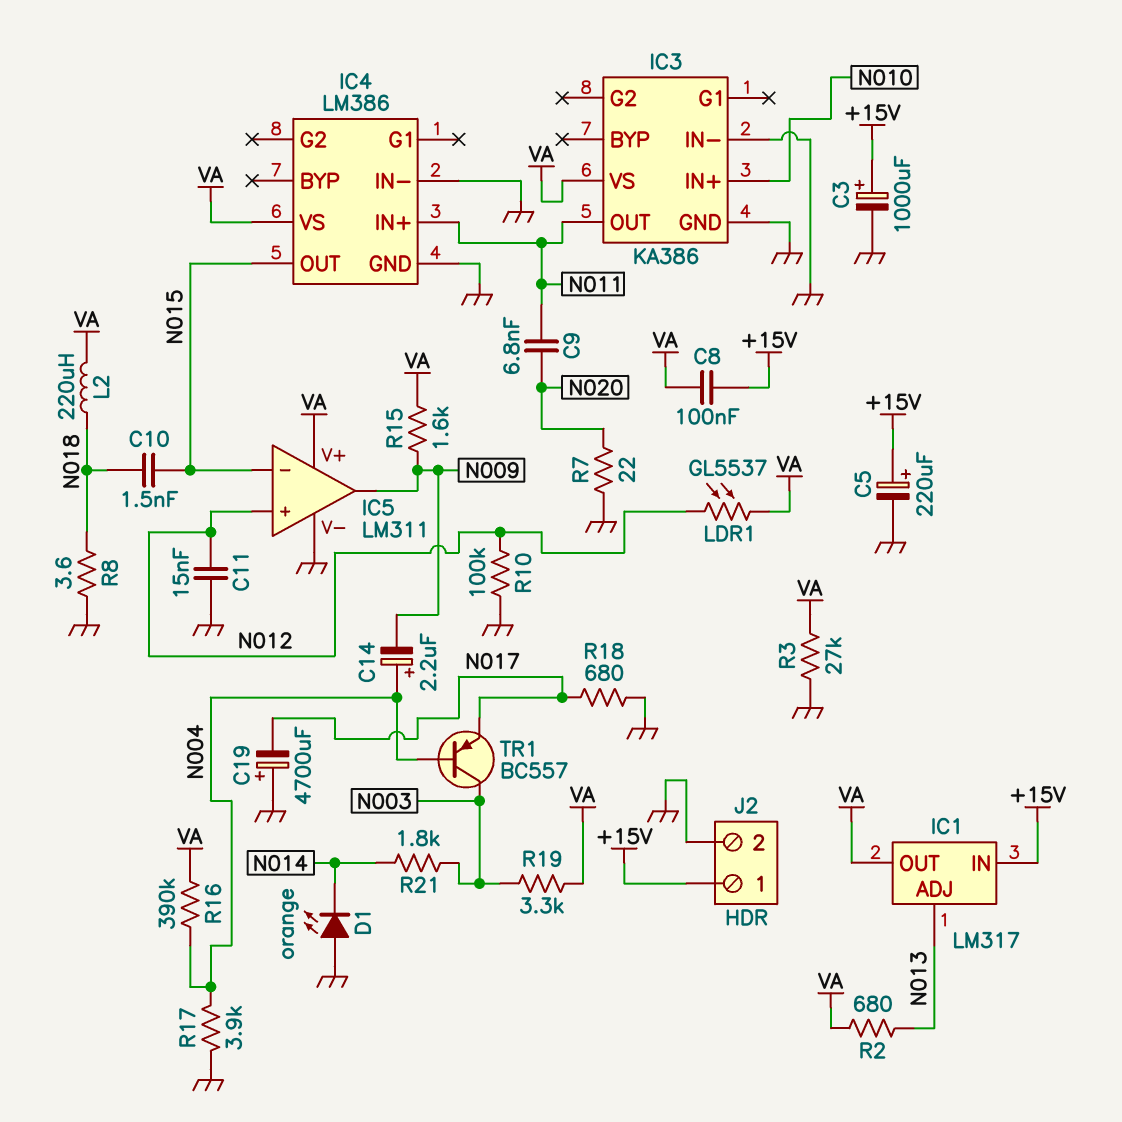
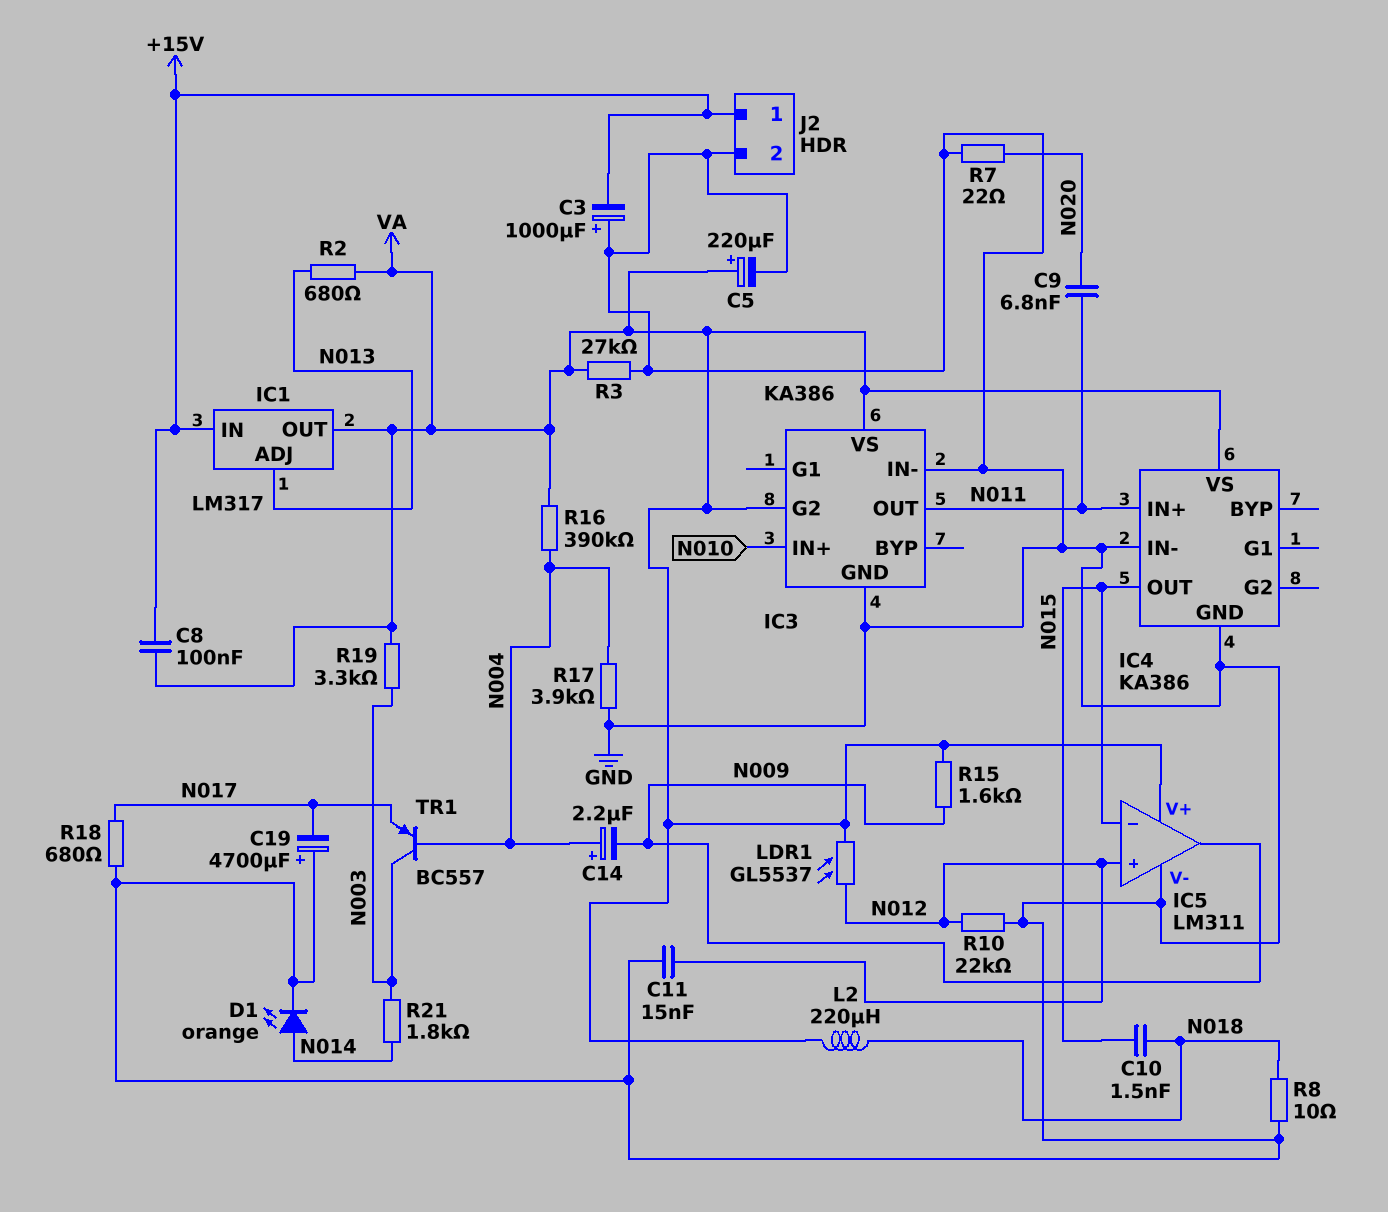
C3: 1000uF (plus +15V, minus GND) -> 1000uF (plus GND, minus +15V)
C5: 220uF (plus +15V, minus GND) -> 220uF (plus VA, minus GND)
D1: LED orange (A GND, K N014) -> LED orange (A N014, K GND)
IC3 pin G2: none -> VA
IC4: LM386 -> KA386
R8: 3.6 (GND, N018) -> 10 (GND, N018)
R10: 100k (GND, N012) -> 22k (GND, N012)

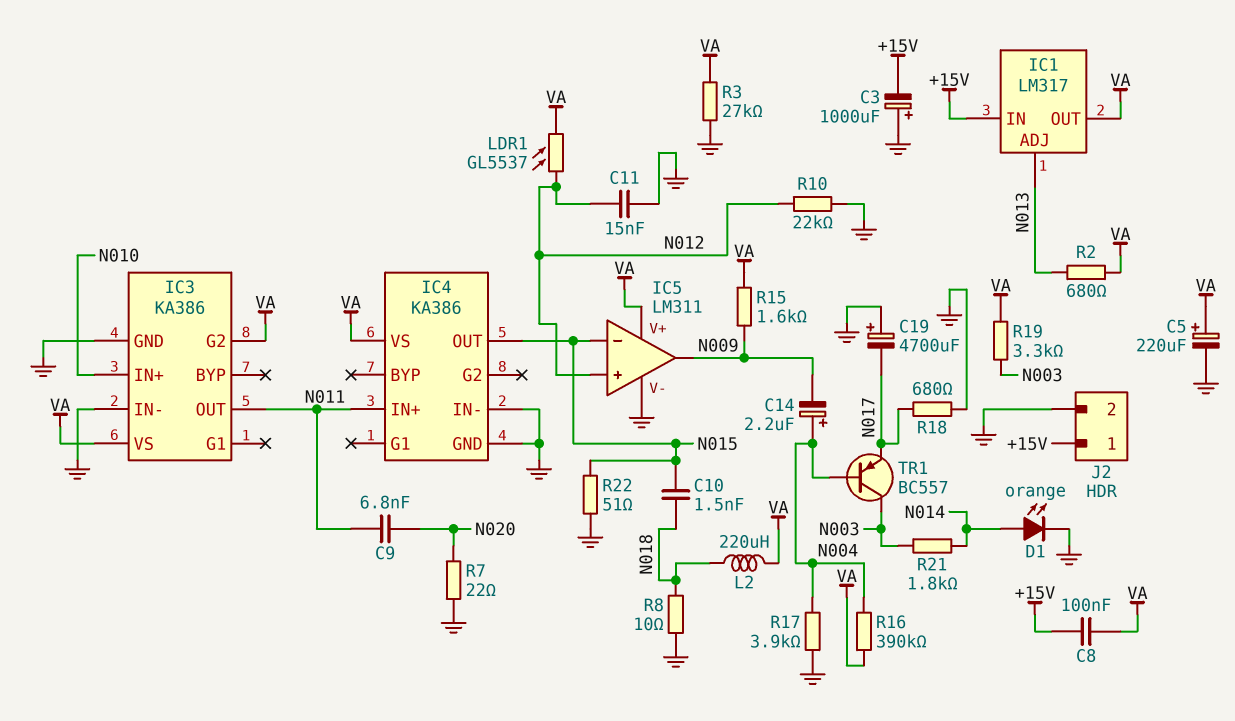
R22: none -> 51 (GND, N015)

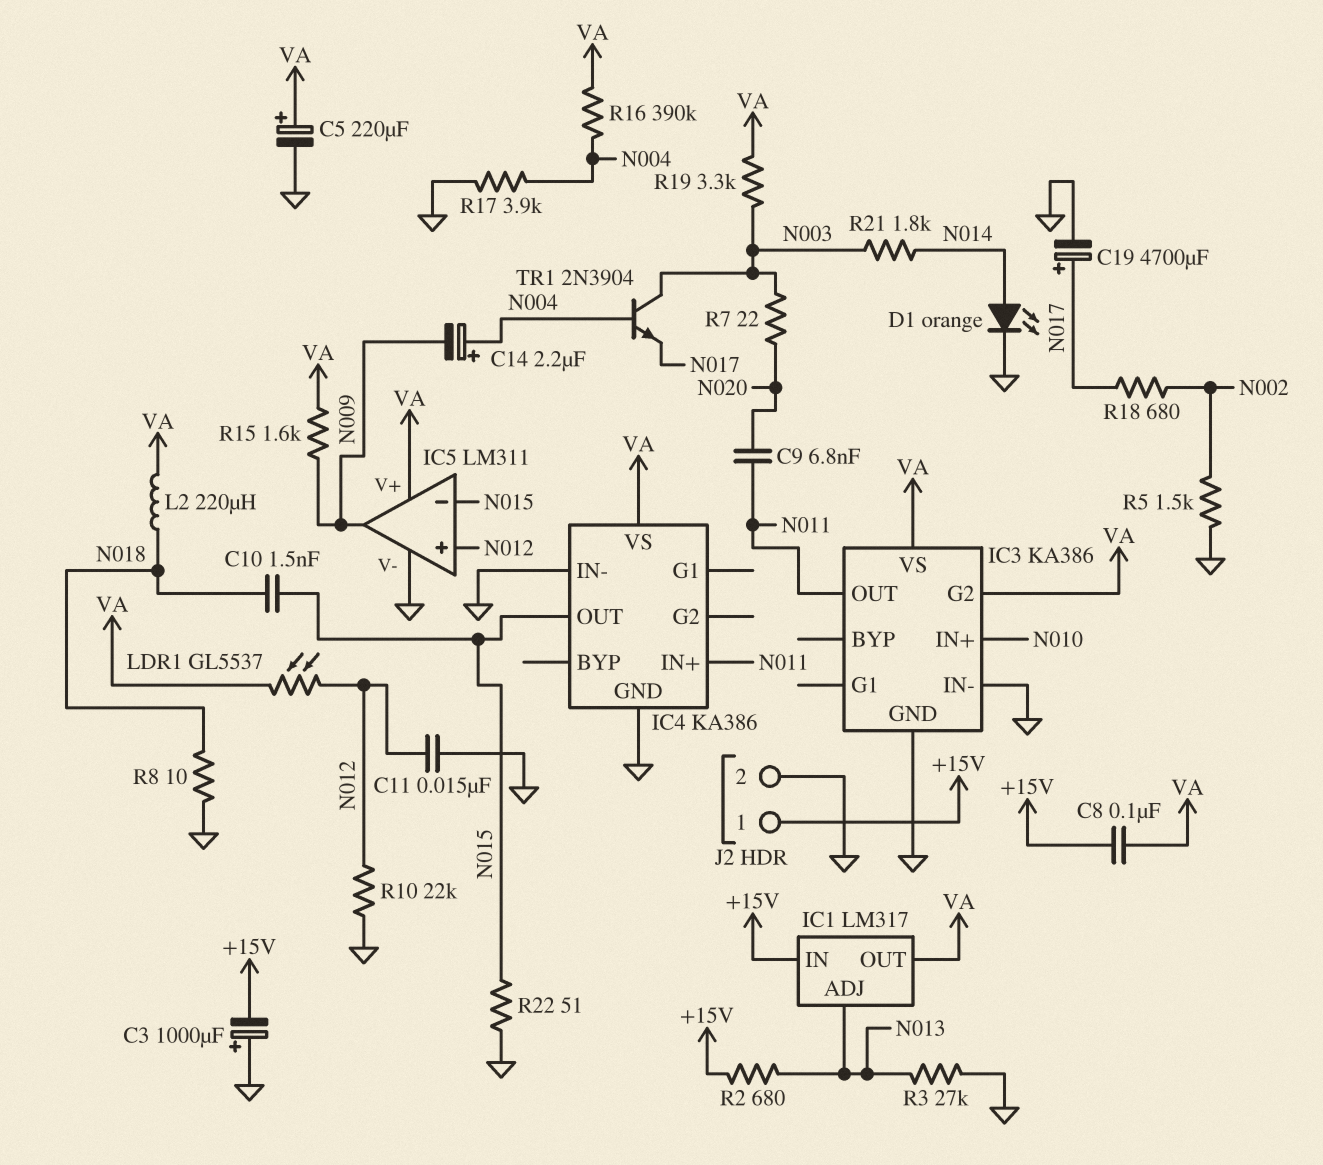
C19: 4700uF (plus GND, minus N017) -> 4700uF (plus N017, minus GND)
R2: 680 (N013, VA) -> 680 (+15V, N013)
R3: 27k (GND, VA) -> 27k (GND, N013)
R5: none -> 1.5k (GND, N002)
R7: 22 (GND, N020) -> 22 (N003, N020)
R18: 680 (GND, N017) -> 680 (N002, N017)
TR1: PNP BC557 (B N004, C N003, E N017) -> NPN 2N3904 (B N004, C N003, E N017)

